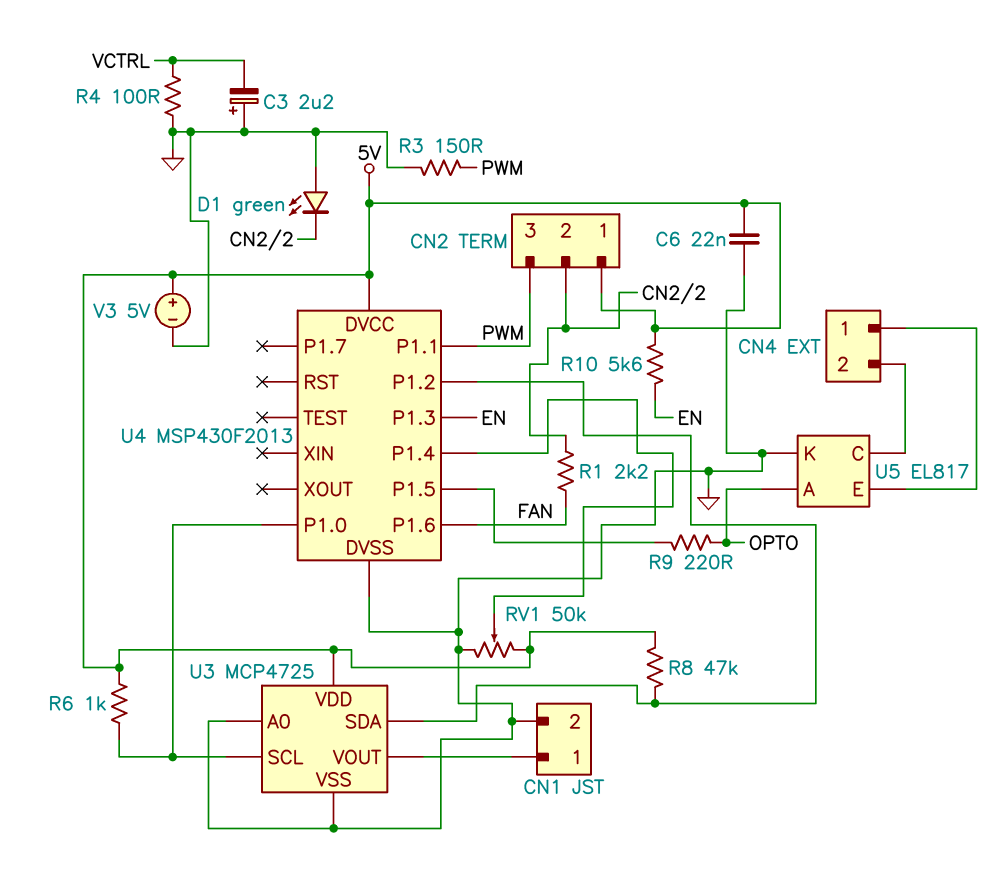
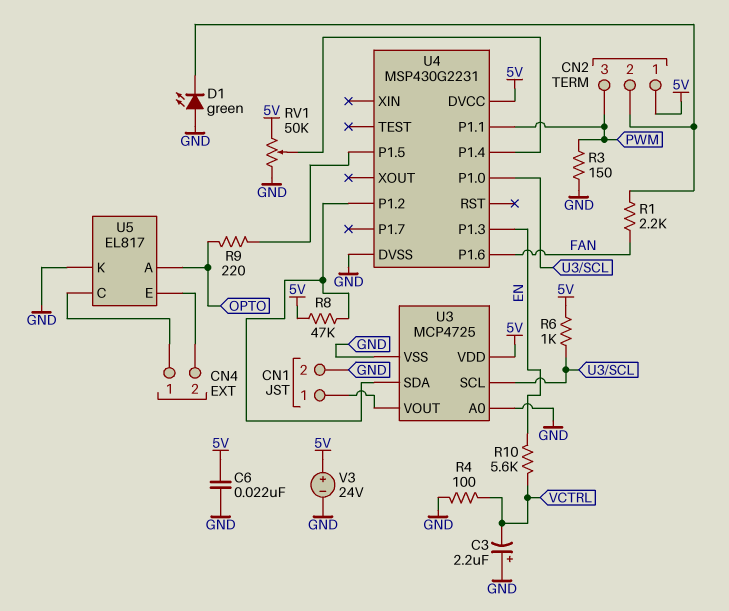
R10: 5.6k (5V, EN) -> 5.6k (EN, VCTRL)
U4: MSP430F2013 -> MSP430G2231
U5 pin C: CN4/2 -> CN4/1
U5 pin E: CN4/1 -> CN4/2
V3: 5V (plus 5V, minus GND) -> 24V (plus 5V, minus GND)

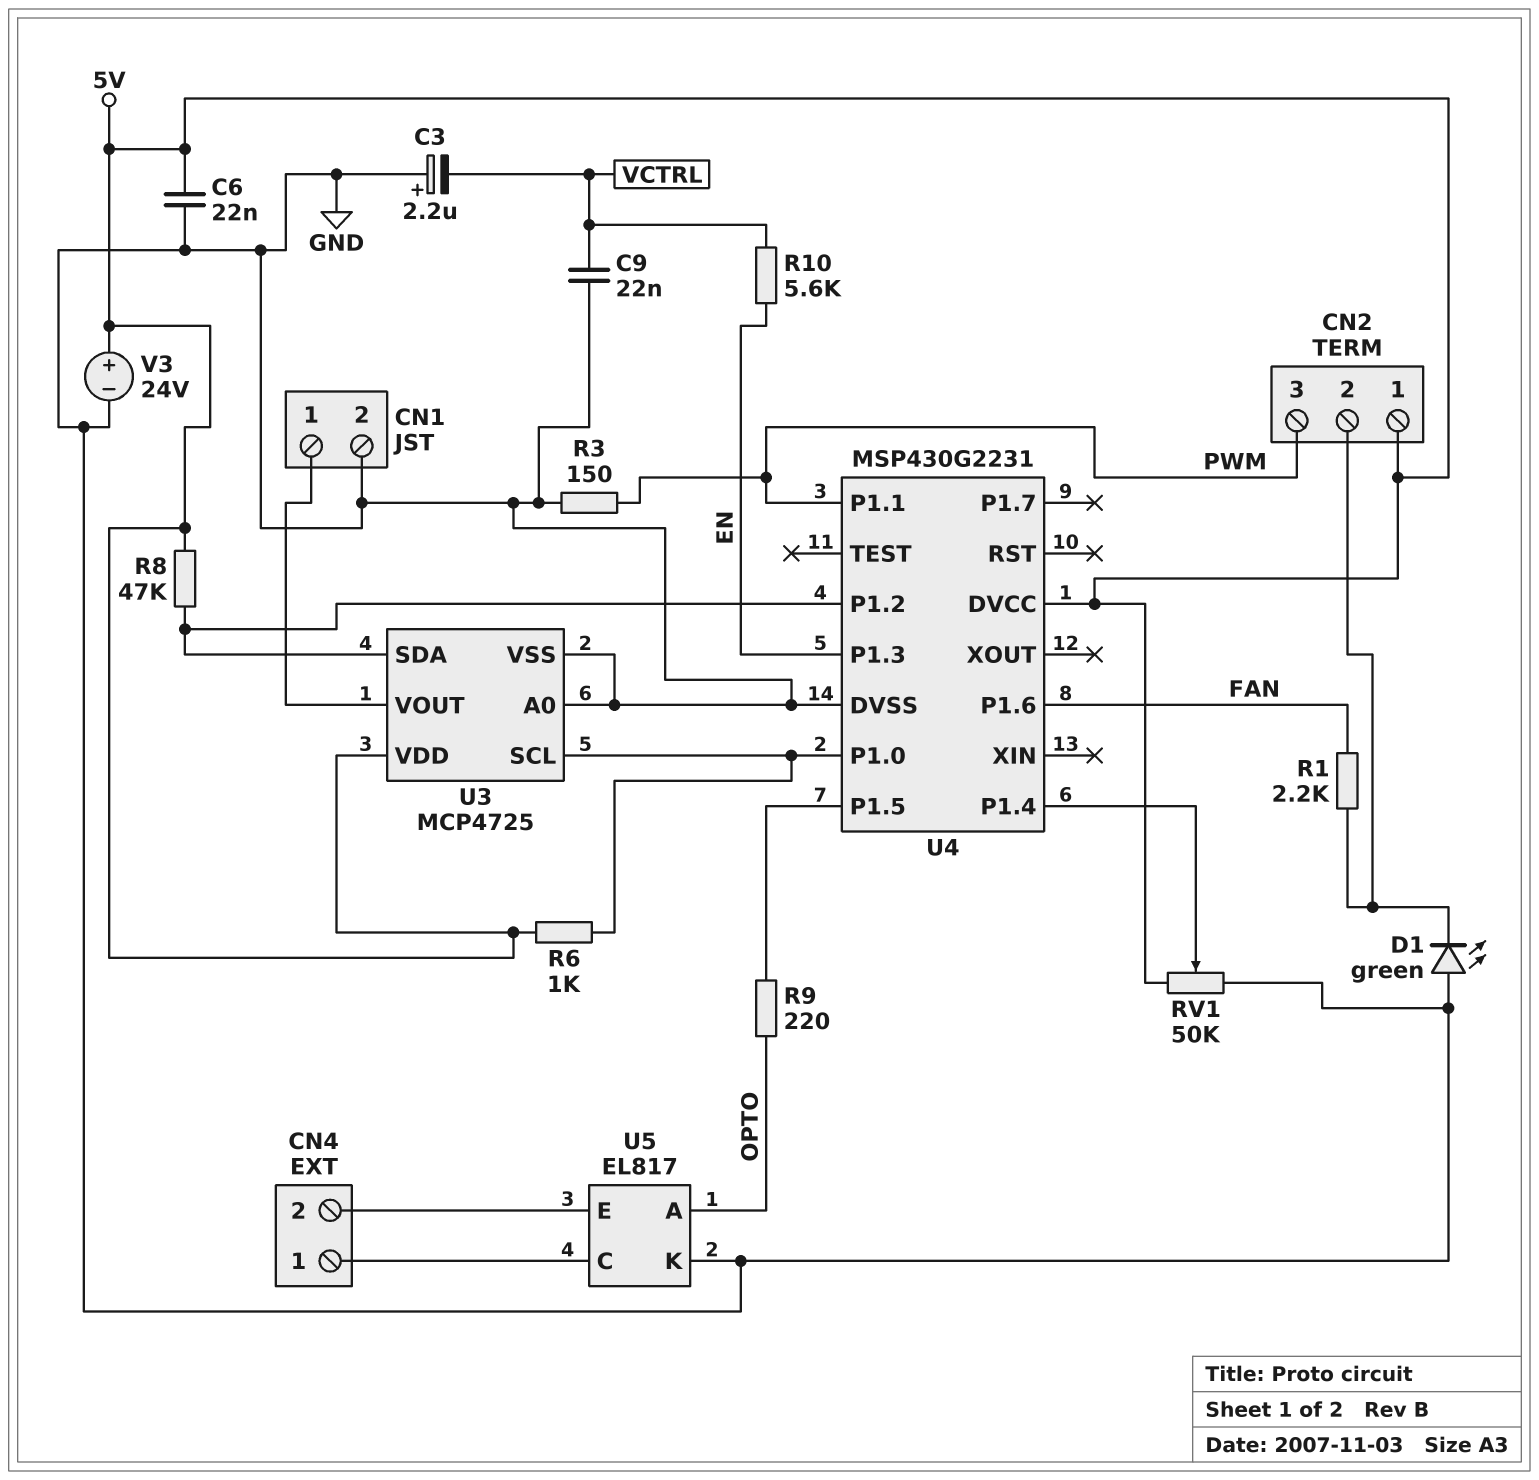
C9: none -> 22nF (GND, VCTRL)
R4: 100 (GND, VCTRL) -> none

